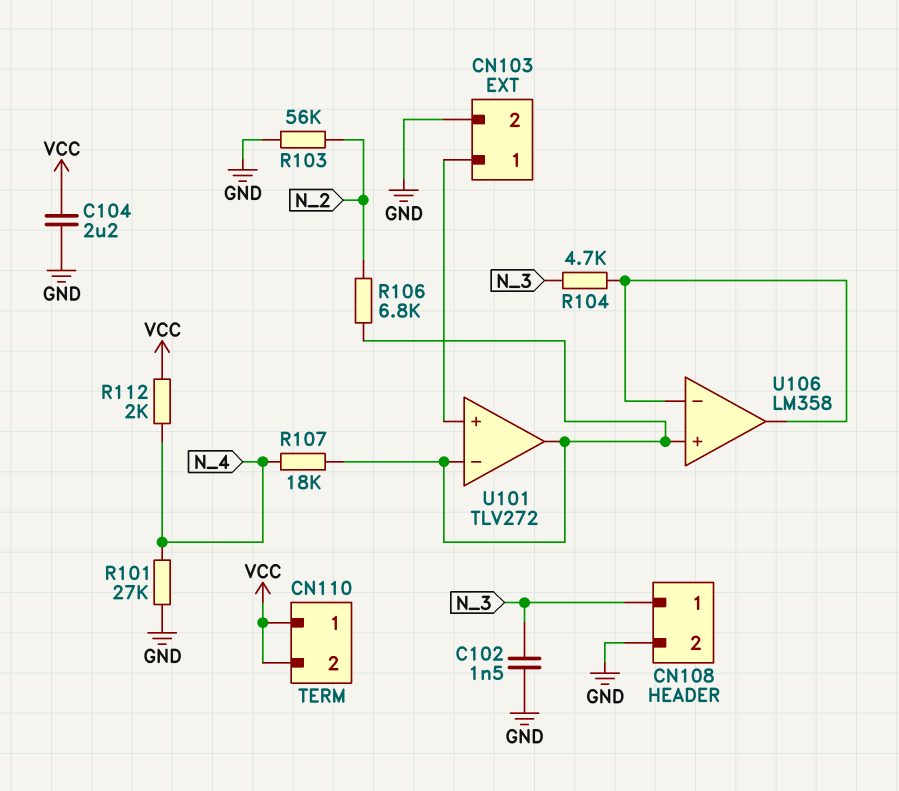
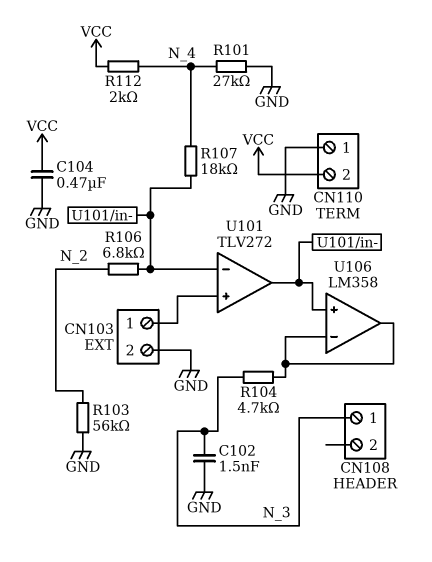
C104: 2.2uF (GND, VCC) -> 470nF (GND, VCC)
CN108 pin 2: GND -> none
CN110 pin 1: VCC -> GND

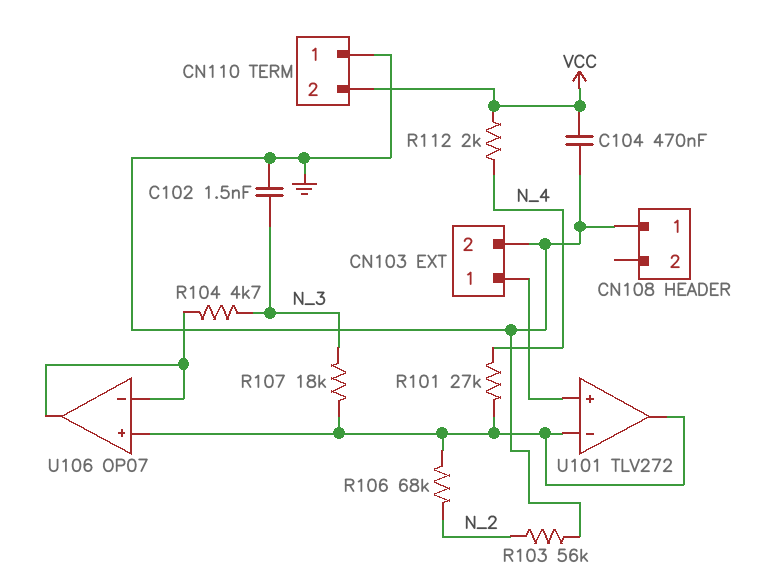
CN108 pin 1: N_3 -> GND
R101: 27k (GND, N_4) -> 27k (N_4, U101/in-)
R106: 6.8k (N_2, U101/in-) -> 68k (N_2, U101/in-)
R107: 18k (N_4, U101/in-) -> 18k (N_3, U101/in-)
U106: LM358 -> OP07

